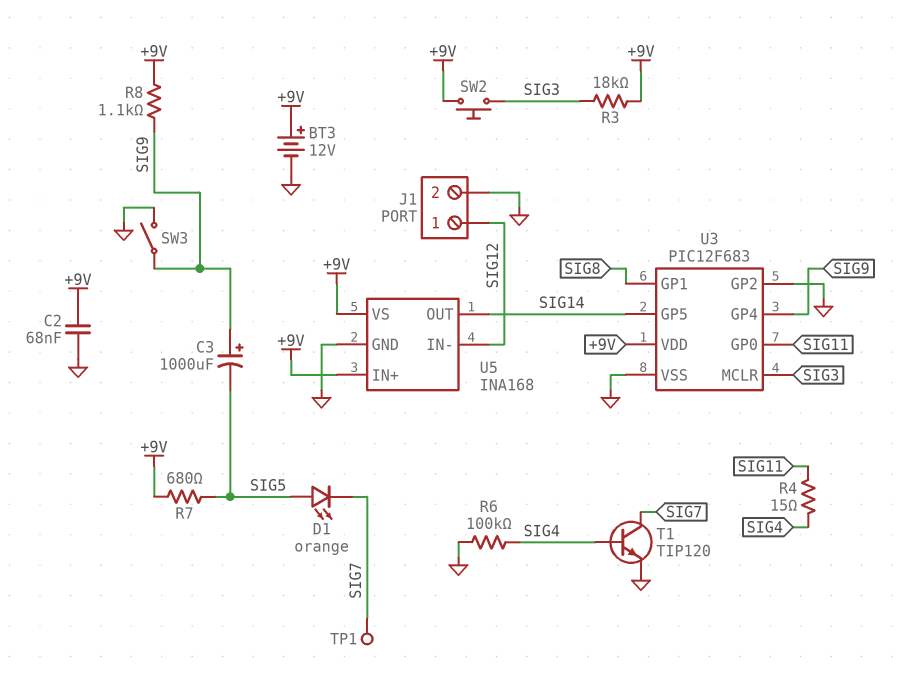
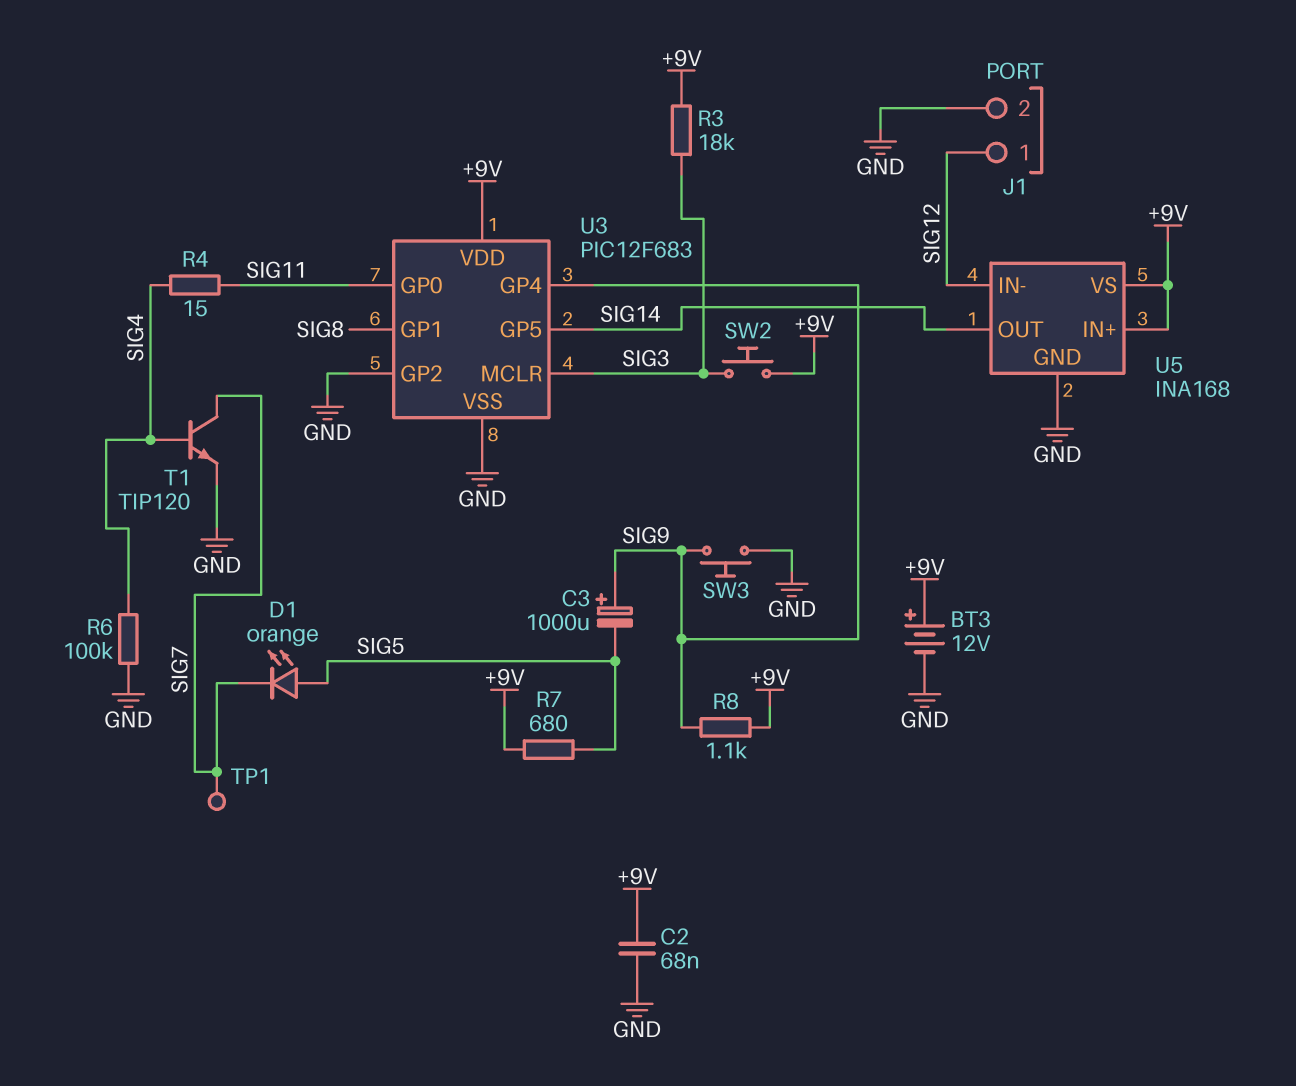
SW3: switch (GND, SIG9) -> button (GND, SIG9)

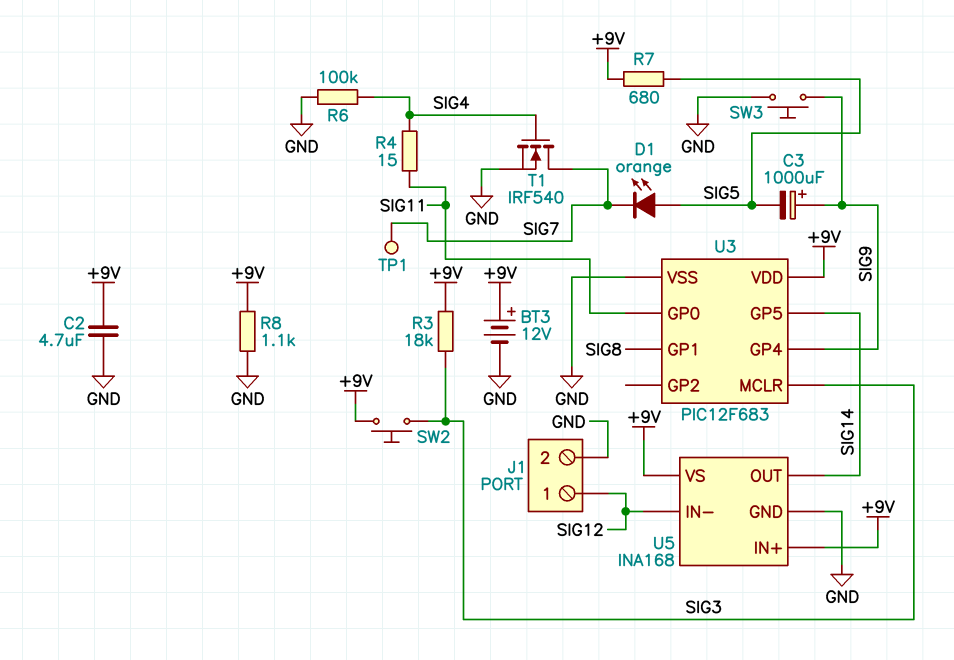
C2: 68nF (+9V, GND) -> 4.7uF (+9V, GND)
R8: 1.1k (+9V, SIG9) -> 1.1k (+9V, GND)
T1: NPN TIP120 (B SIG4, C SIG7, E GND) -> NMOS IRF540 (G SIG4, D SIG7, S GND)
U3 pin GP2: GND -> none

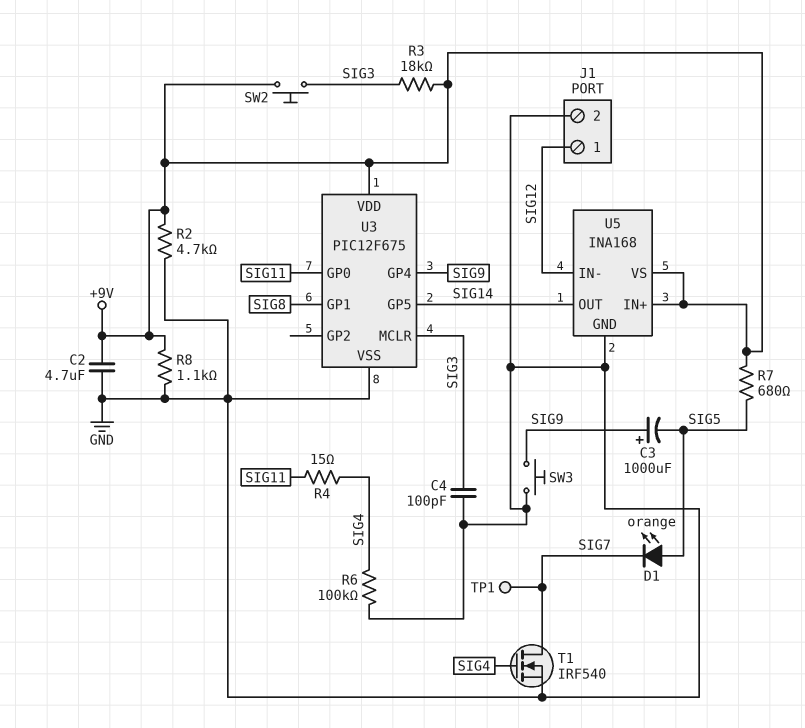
BT3: 12V (plus +9V, minus GND) -> none
C4: none -> 100pF (GND, SIG3)
R2: none -> 4.7k (+9V, GND)
U3: PIC12F683 -> PIC12F675

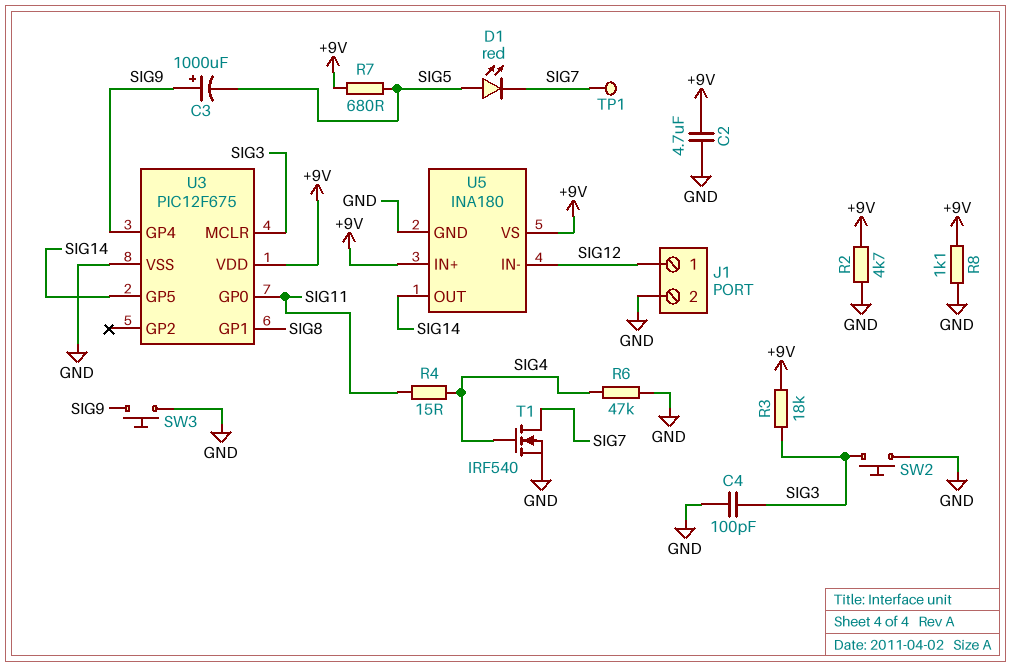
D1: LED orange (A SIG5, K SIG7) -> LED red (A SIG5, K SIG7)
R6: 100k (GND, SIG4) -> 47k (GND, SIG4)
SW2: button (+9V, SIG3) -> button (GND, SIG3)
U5: INA168 -> INA180

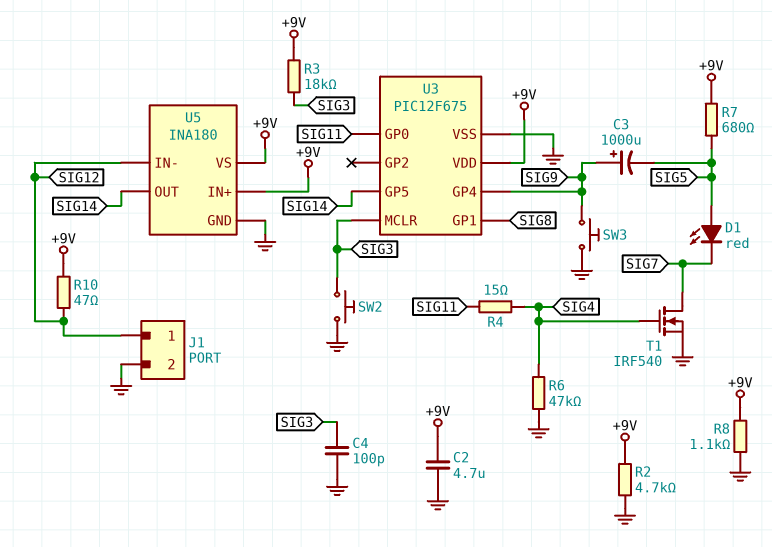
R10: none -> 47 (+9V, SIG12)
TP1: test point (SIG7) -> none

